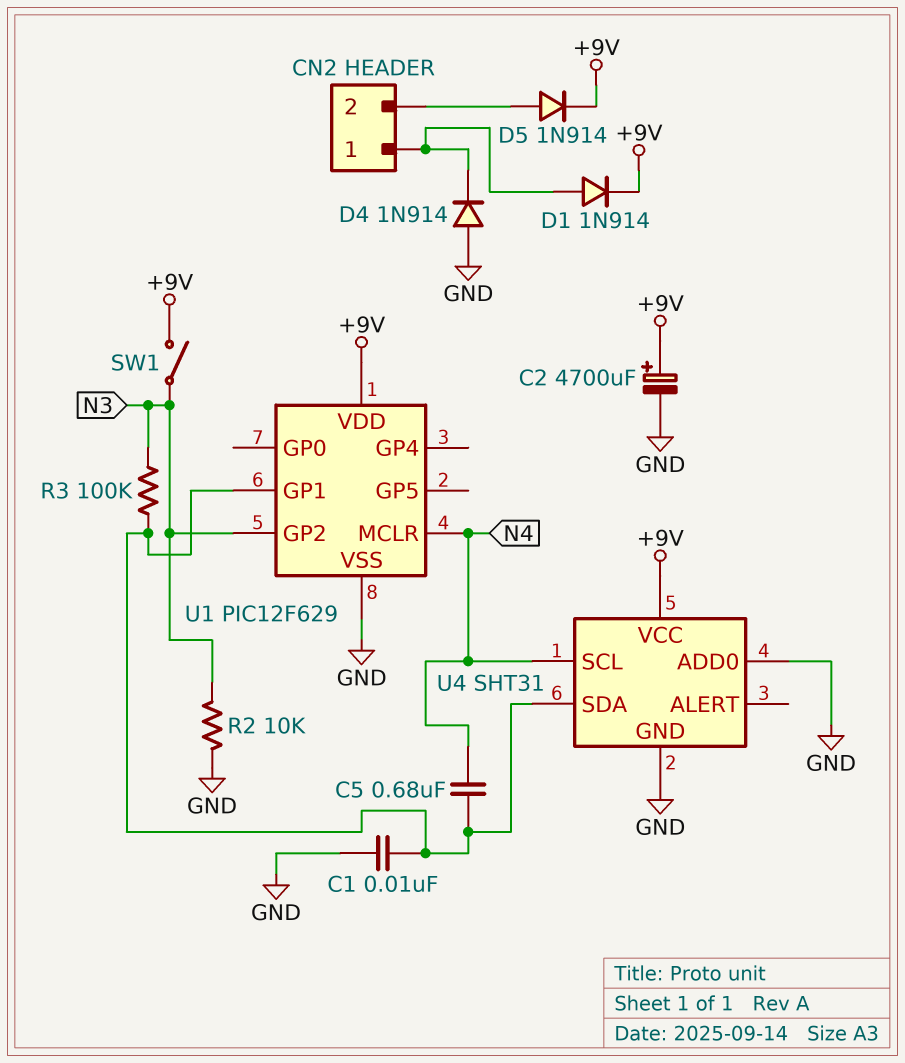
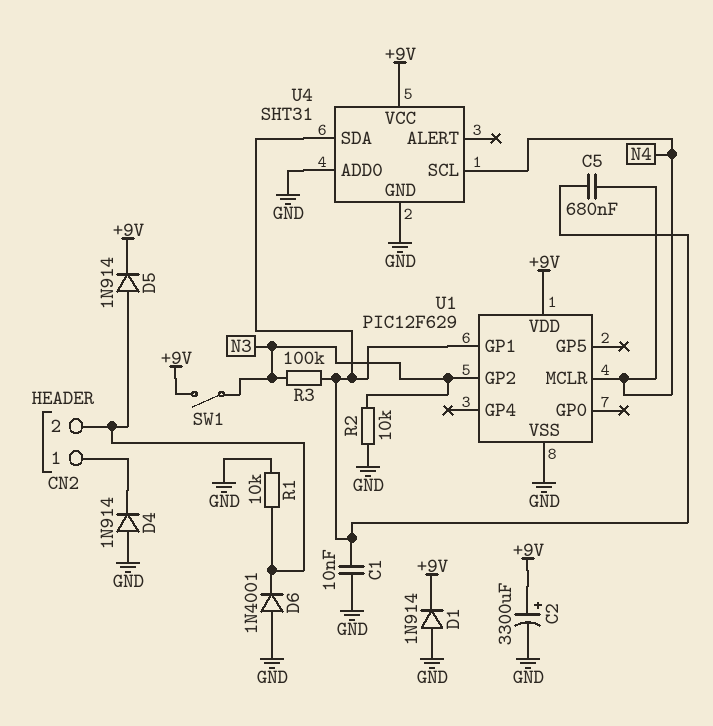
C2: 4700uF (plus +9V, minus GND) -> 3300uF (plus +9V, minus GND)
D1: diode 1N914 (A CN2/1, K +9V) -> diode 1N914 (A GND, K +9V)
D6: none -> diode 1N4001 (A GND, K CN2/2)
R1: none -> 10k (CN2/2, GND)

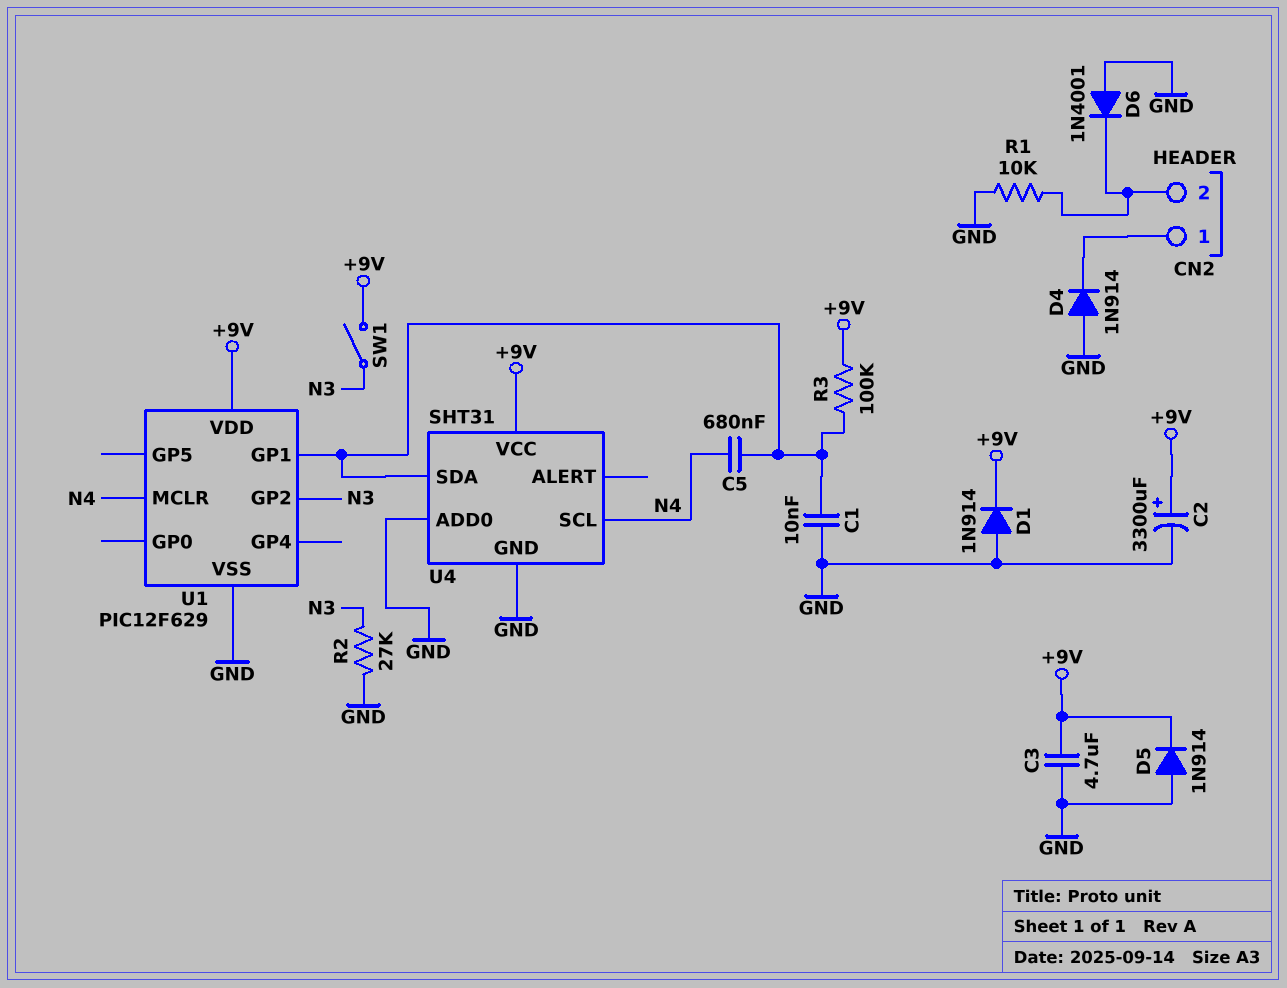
C3: none -> 4.7uF (+9V, GND)
D5: diode 1N914 (A CN2/2, K +9V) -> diode 1N914 (A GND, K +9V)
R2: 10k (GND, N3) -> 27k (GND, N3)
R3: 100k (N3, U1/GP1) -> 100k (+9V, U1/GP1)

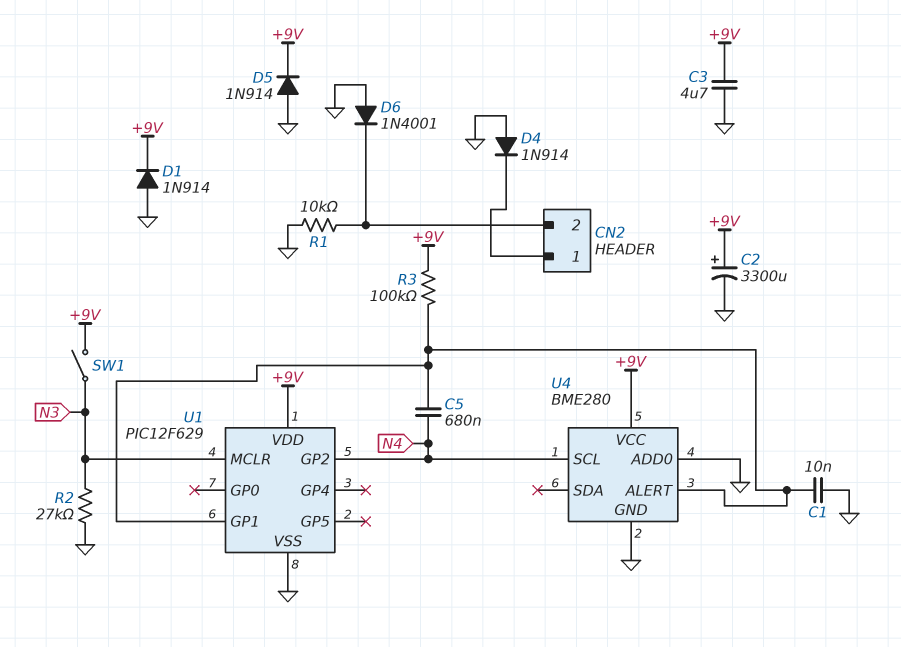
U1 pin GP2: N3 -> N4
U1 pin MCLR: N4 -> N3
U4: SHT31 -> BME280
U4 pin ALERT: none -> U1/GP1
U4 pin SDA: U1/GP1 -> none

